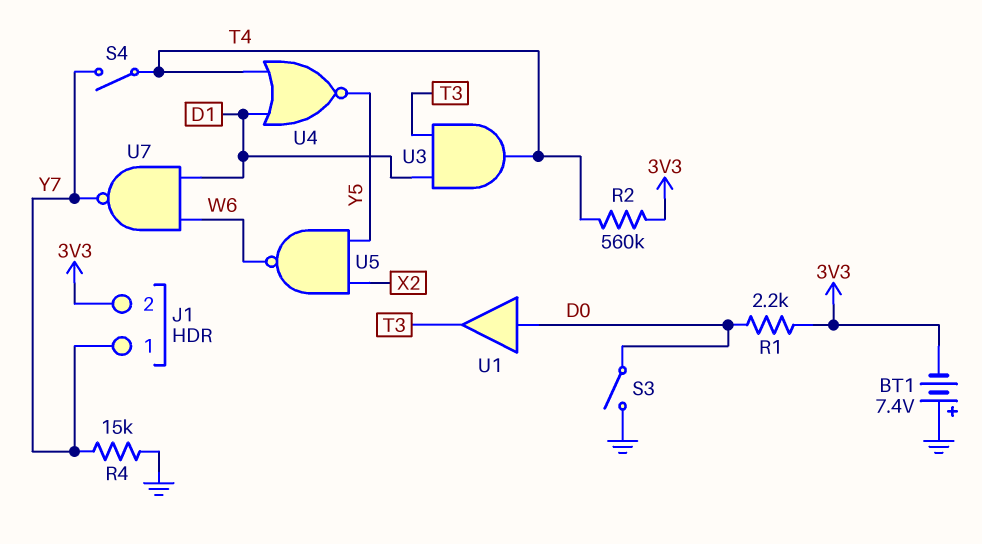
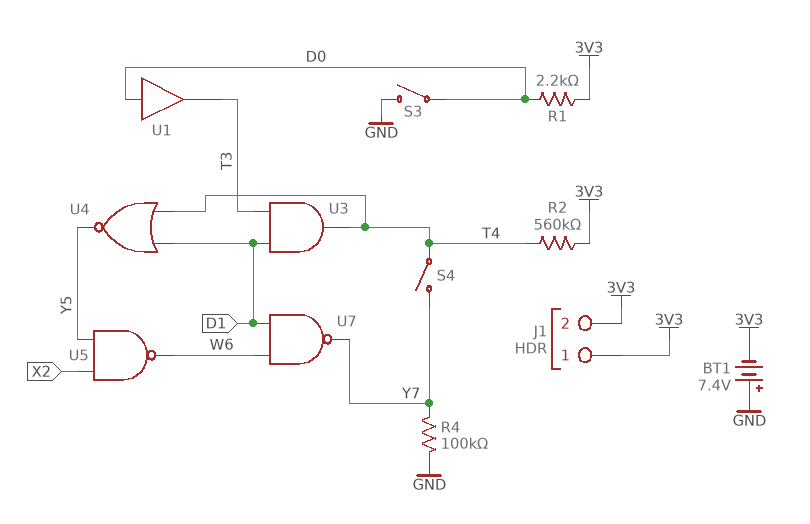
J1 pin 1: Y7 -> 3V3
R4: 15k (GND, Y7) -> 100k (GND, Y7)

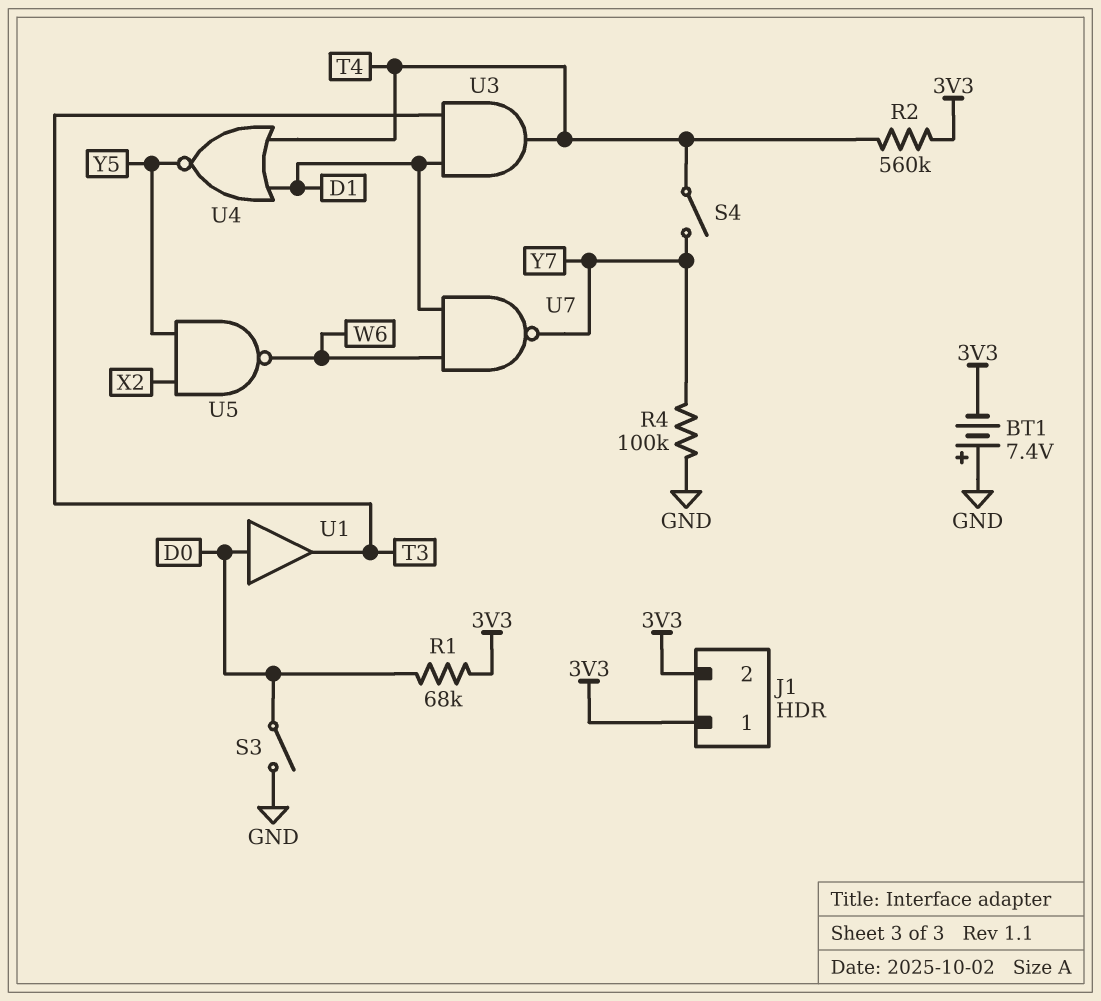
R1: 2.2k (3V3, D0) -> 68k (3V3, D0)

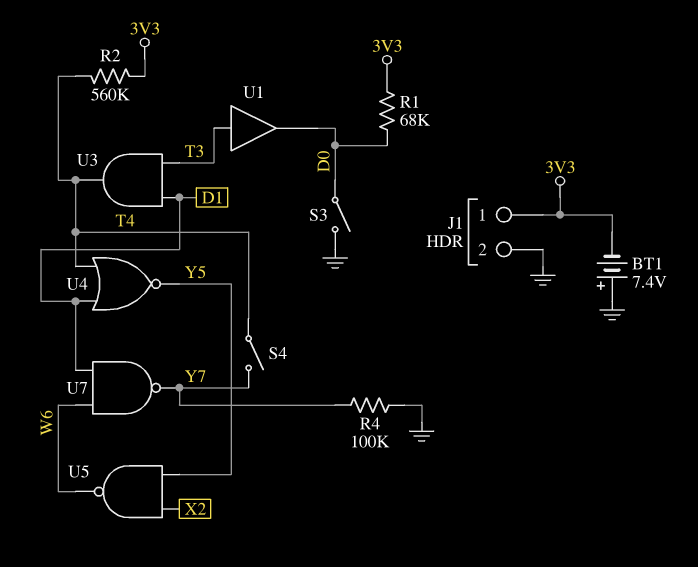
J1 pin 2: 3V3 -> GND
U1: buffer (in D0, out T3) -> buffer (in T3, out D0)

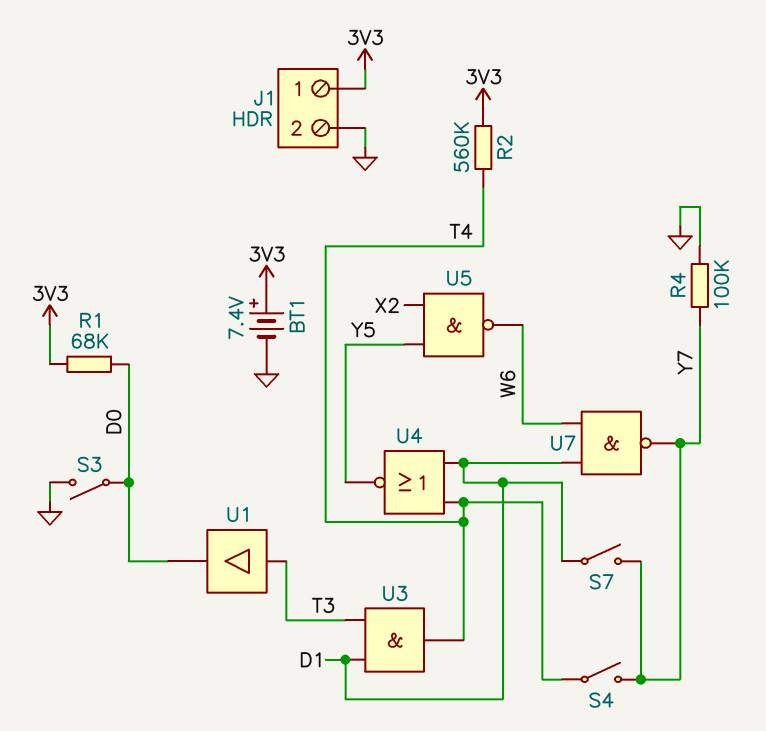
BT1: 7.4V (plus GND, minus 3V3) -> 7.4V (plus 3V3, minus GND)
S7: none -> switch (D1, Y7)

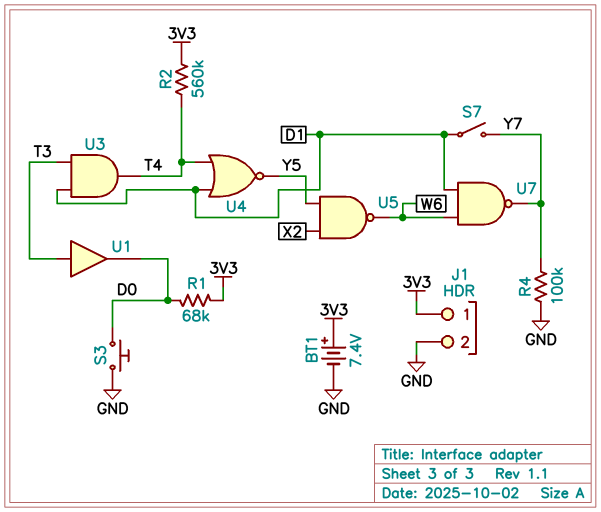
S3: switch (D0, GND) -> button (D0, GND)
S4: switch (T4, Y7) -> none

